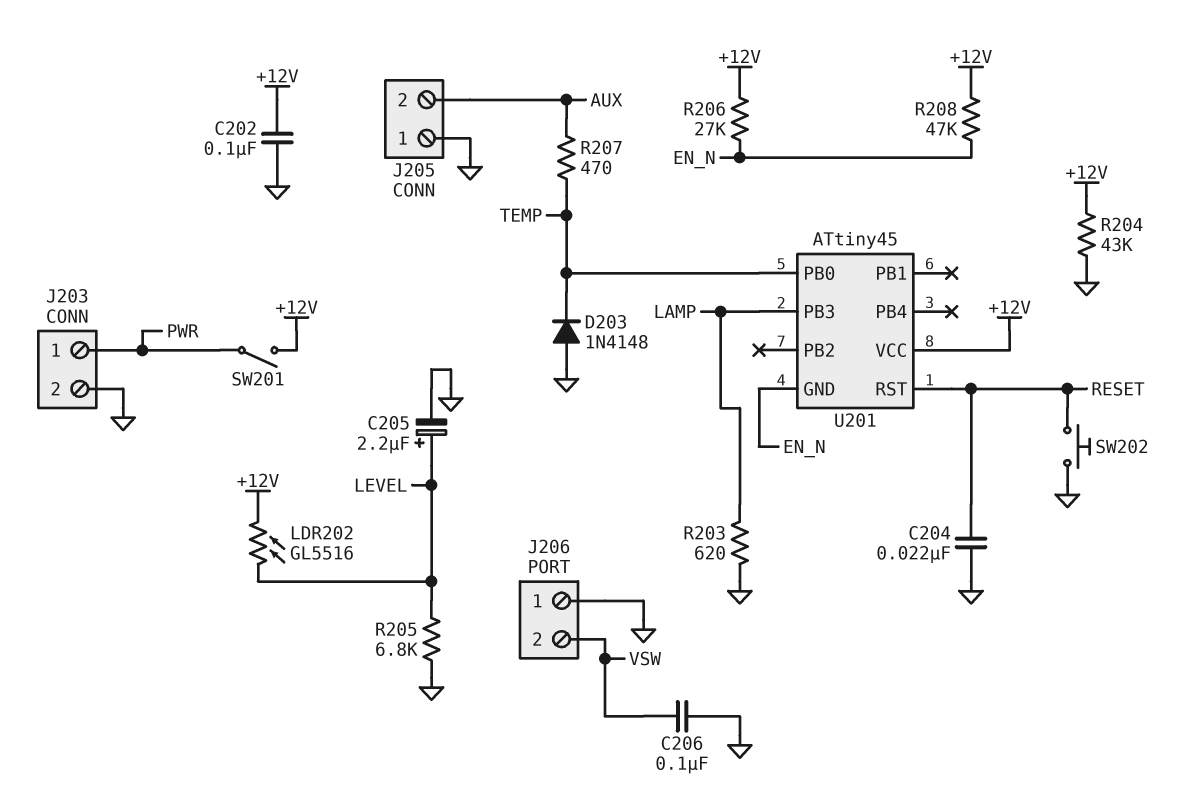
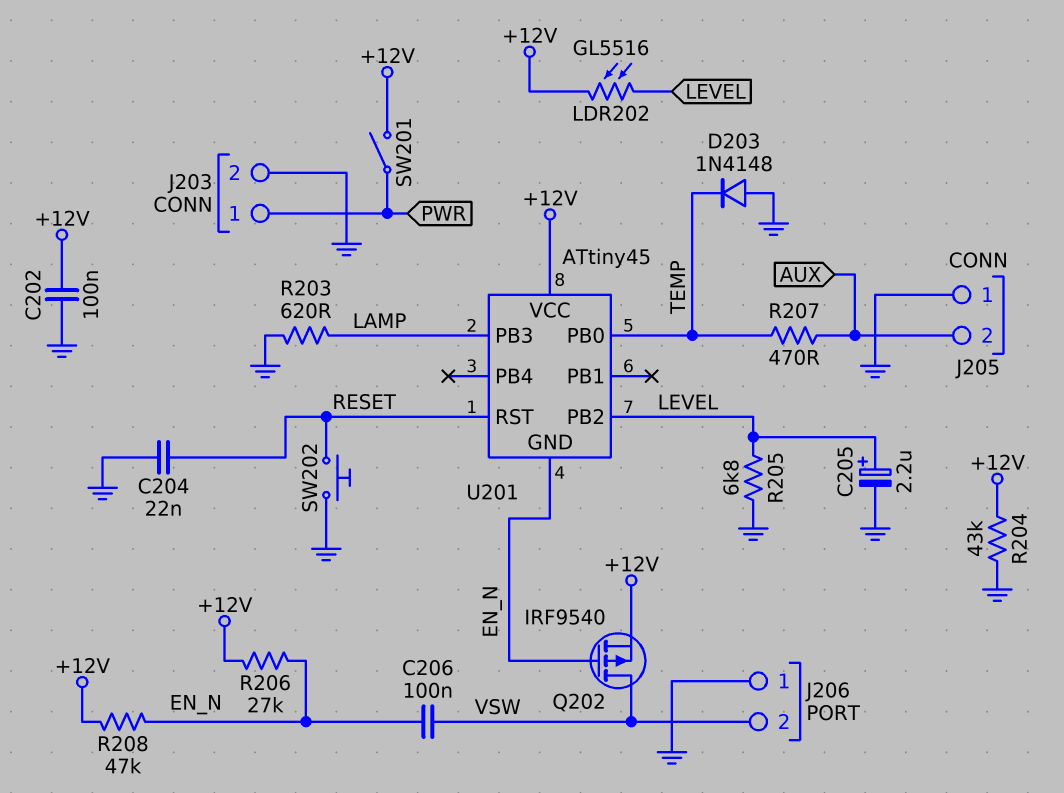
C206: 100nF (GND, VSW) -> 100nF (EN_N, VSW)
Q202: none -> PMOS IRF9540 (G EN_N, D VSW, S +12V)
U201 pin PB2: none -> LEVEL

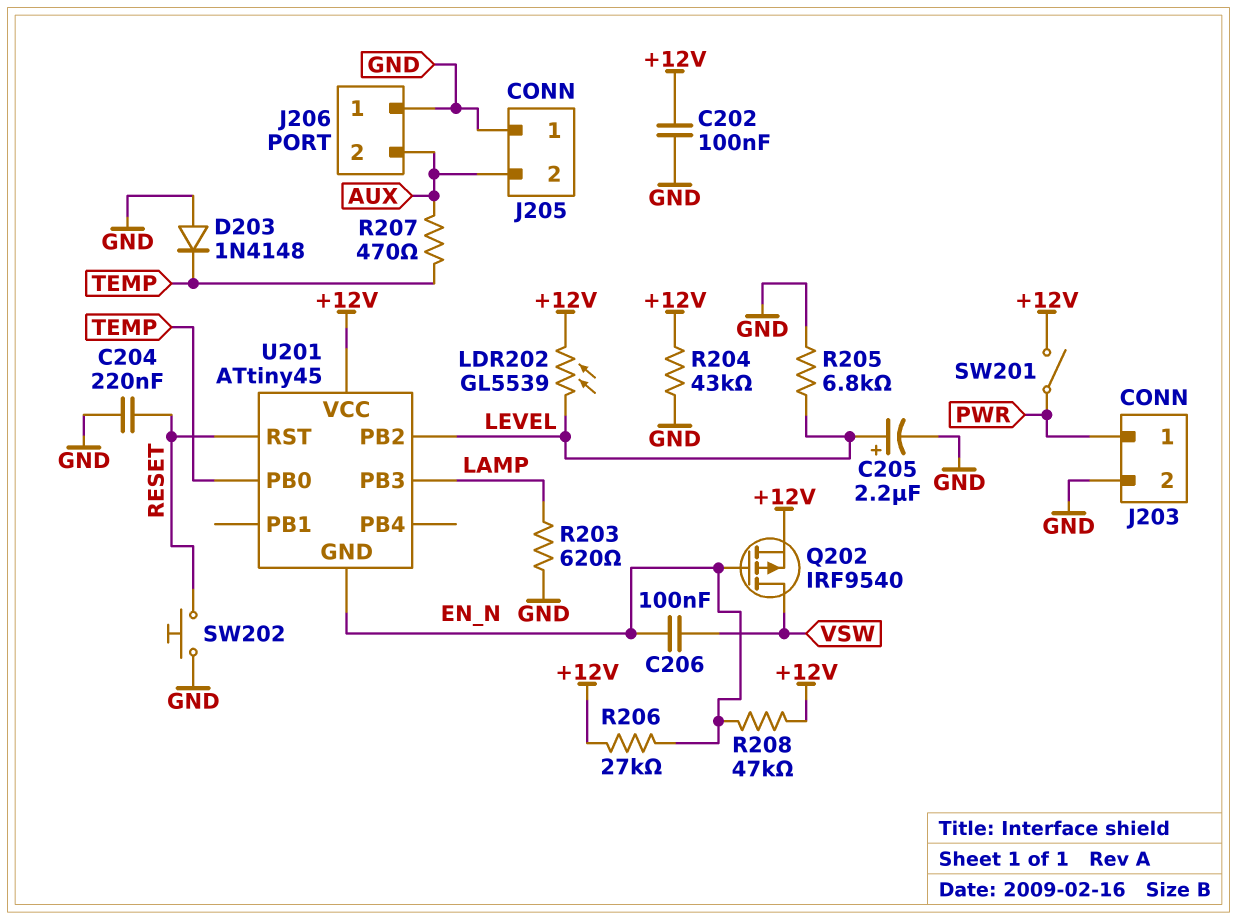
C204: 22nF (GND, RESET) -> 220nF (GND, RESET)
J206 pin 2: VSW -> AUX
LDR202: GL5516 (+12V, LEVEL) -> GL5539 (+12V, LEVEL)

